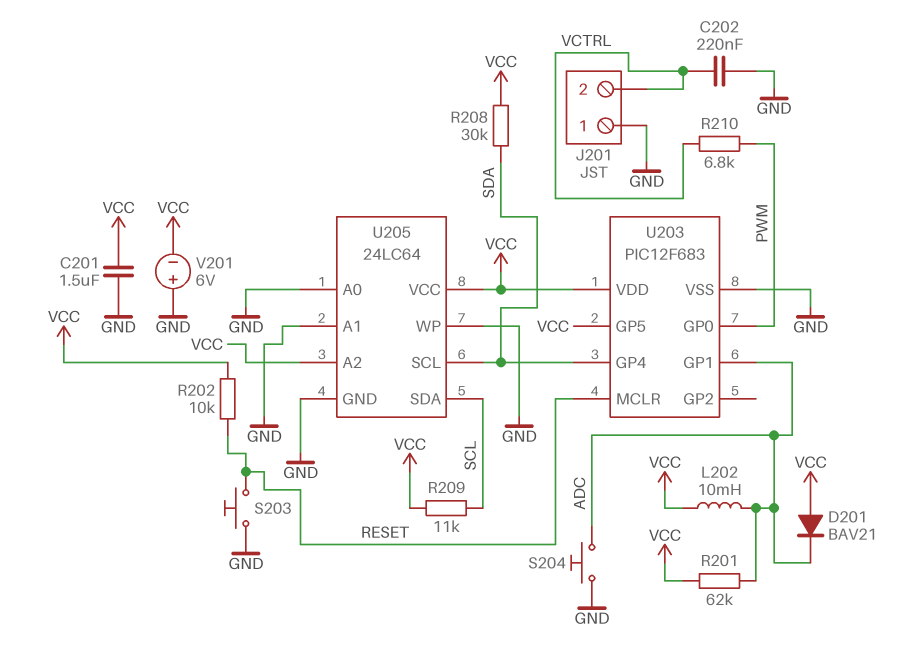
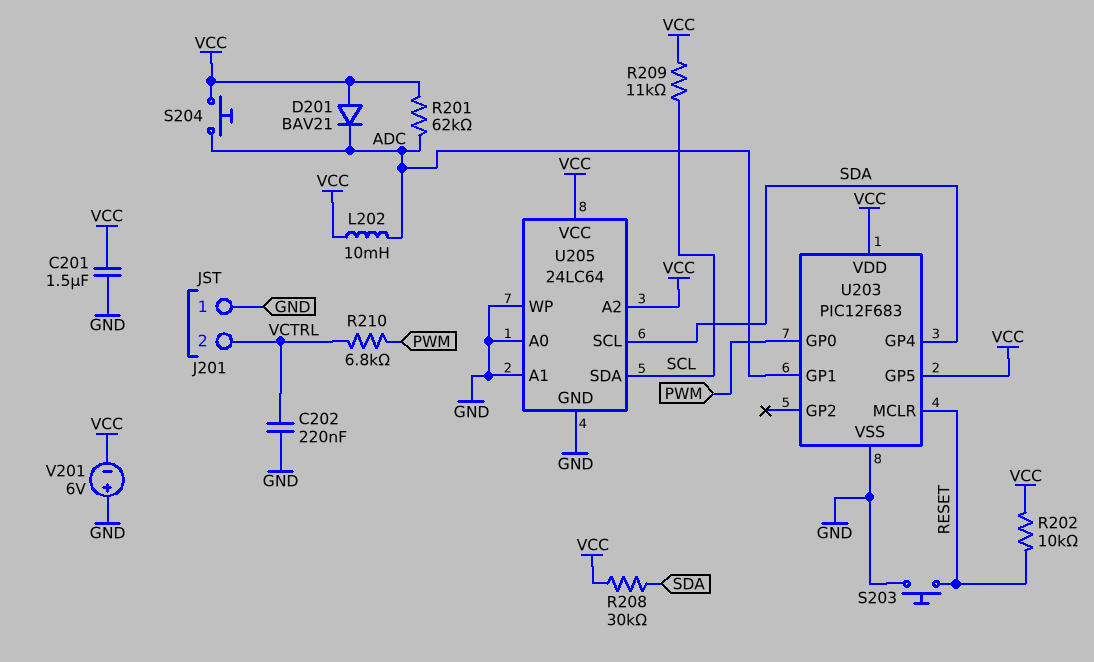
S204: button (ADC, GND) -> button (ADC, VCC)

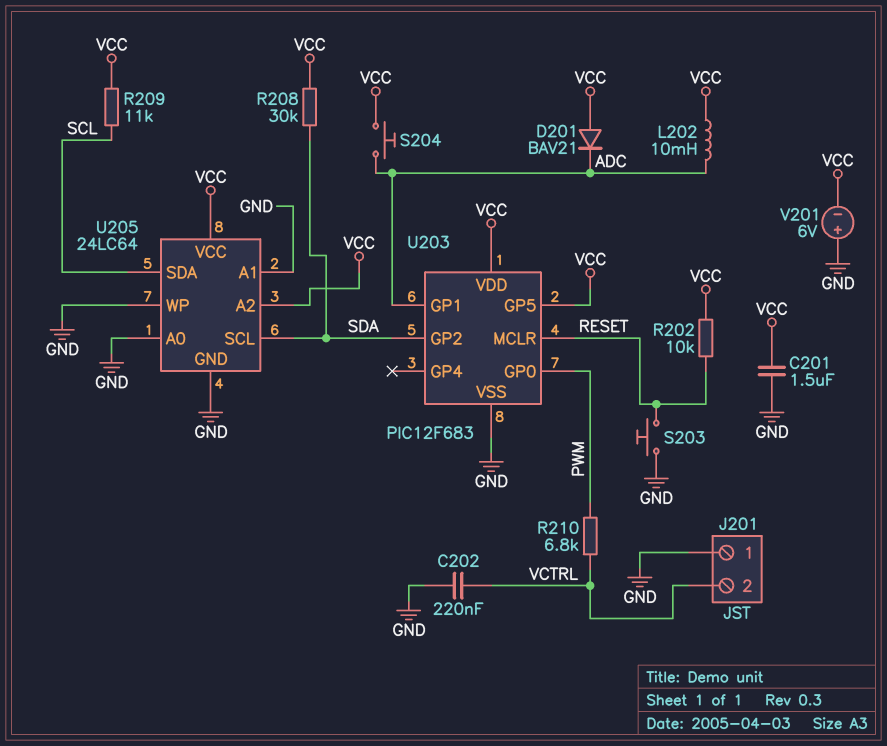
R201: 62k (ADC, VCC) -> none
U203 pin GP2: none -> SDA
U203 pin GP4: SDA -> none

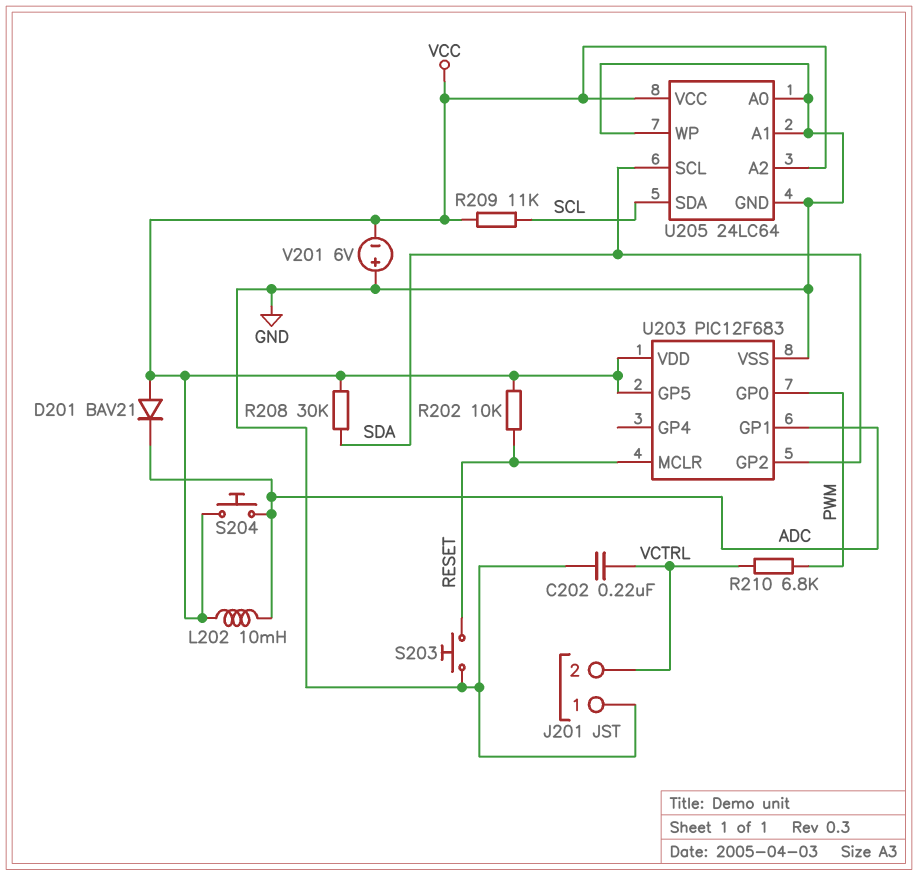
C201: 1.5uF (GND, VCC) -> none

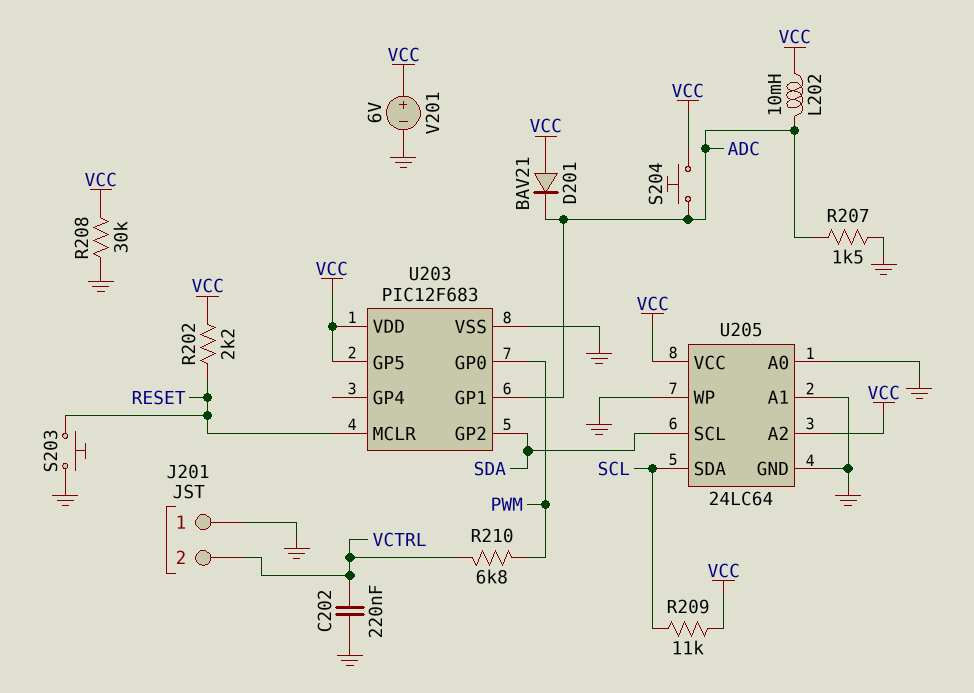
R202: 10k (RESET, VCC) -> 2.2k (RESET, VCC)
R207: none -> 1.5k (ADC, GND)
R208: 30k (SDA, VCC) -> 30k (GND, VCC)
V201: 6V (plus GND, minus VCC) -> 6V (plus VCC, minus GND)

